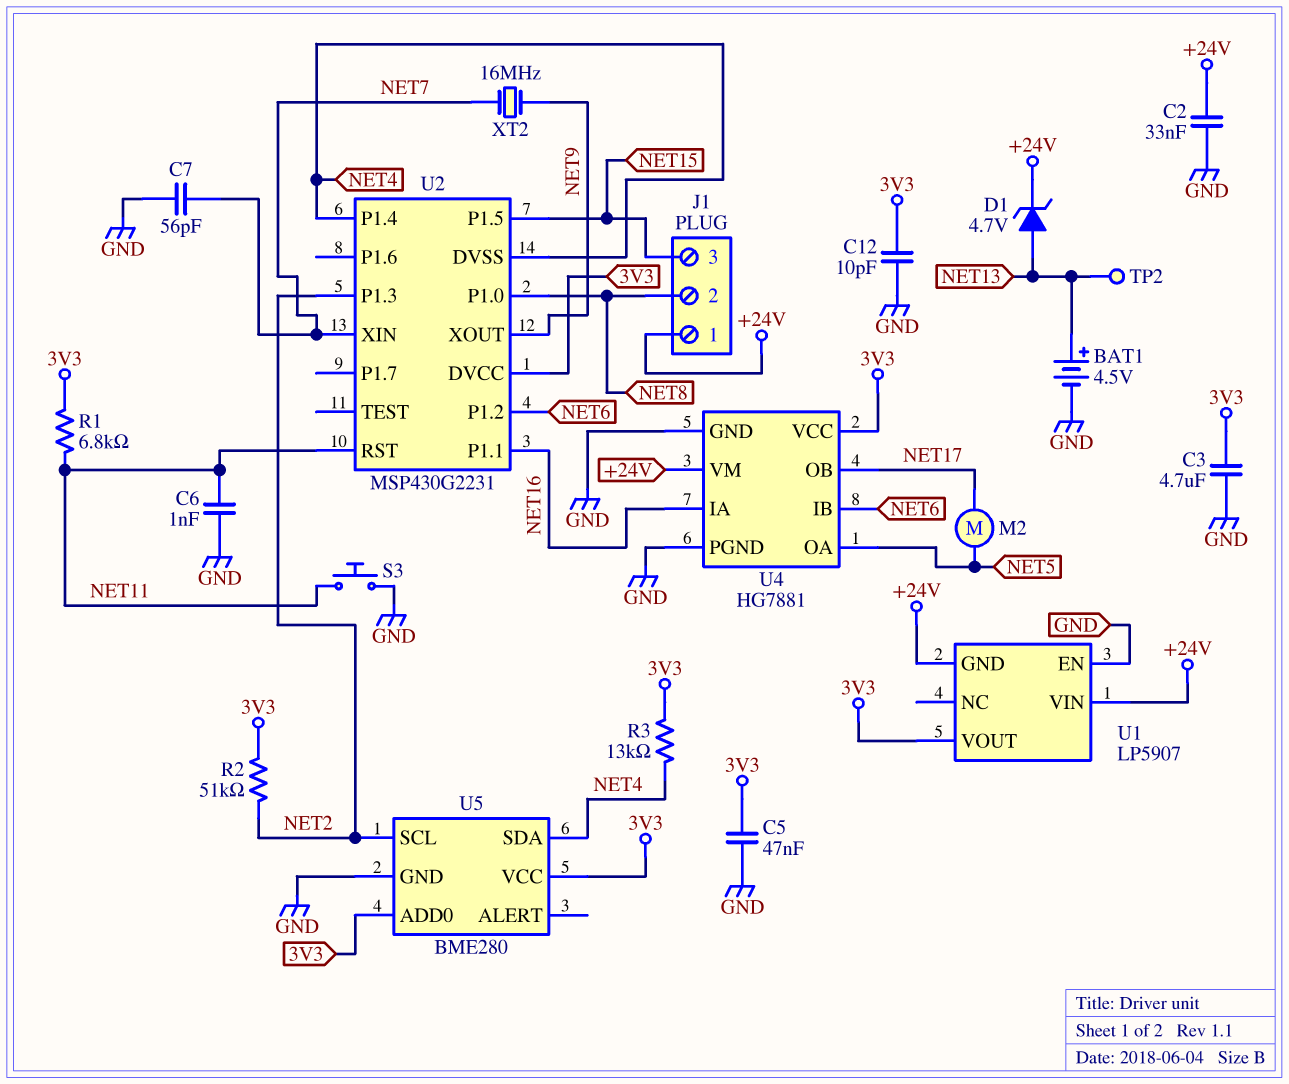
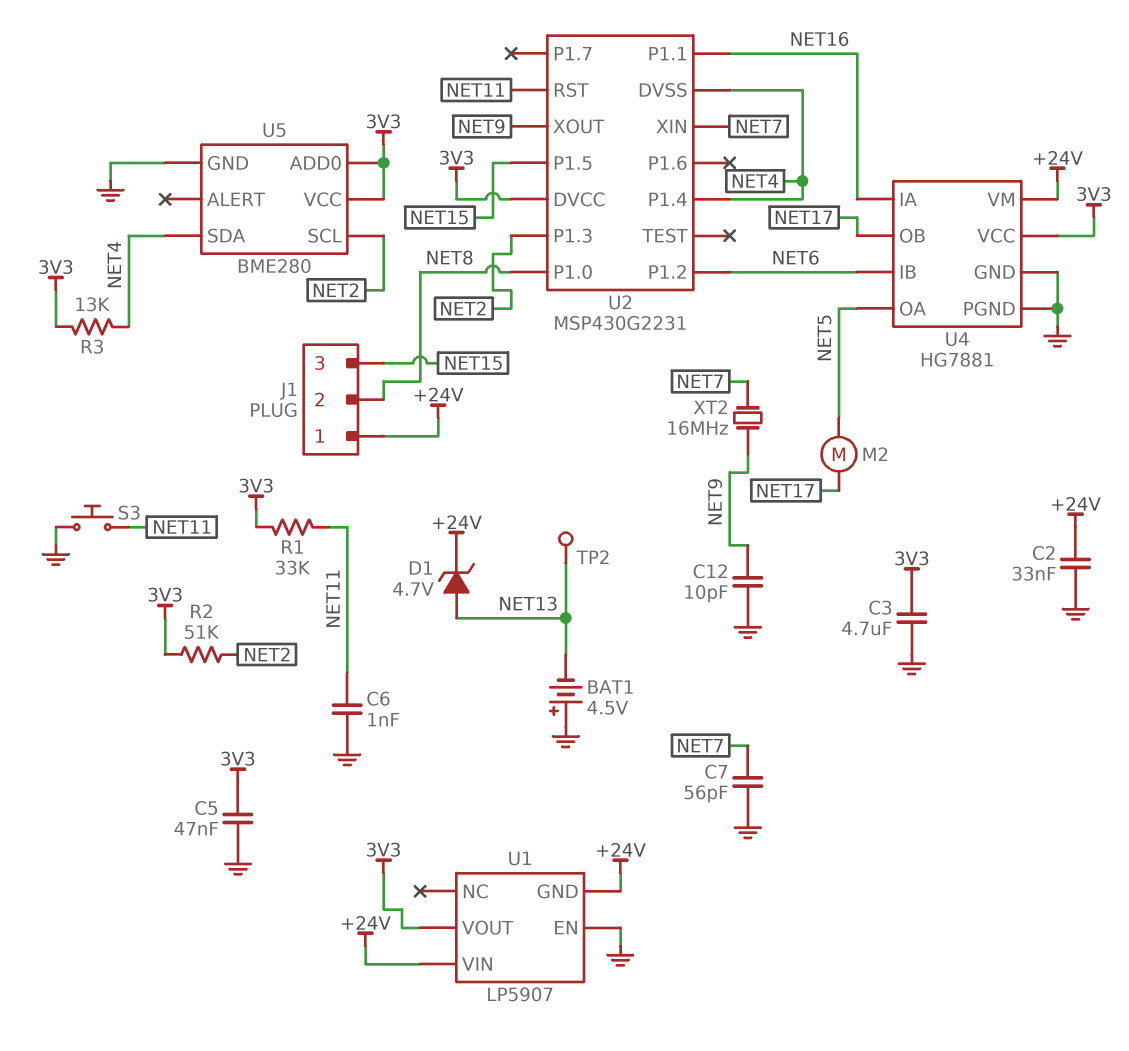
BAT1: 4.5V (plus NET13, minus GND) -> 4.5V (plus GND, minus NET13)
C12: 10pF (3V3, GND) -> 10pF (GND, NET9)
R1: 6.8k (3V3, NET11) -> 33k (3V3, NET11)

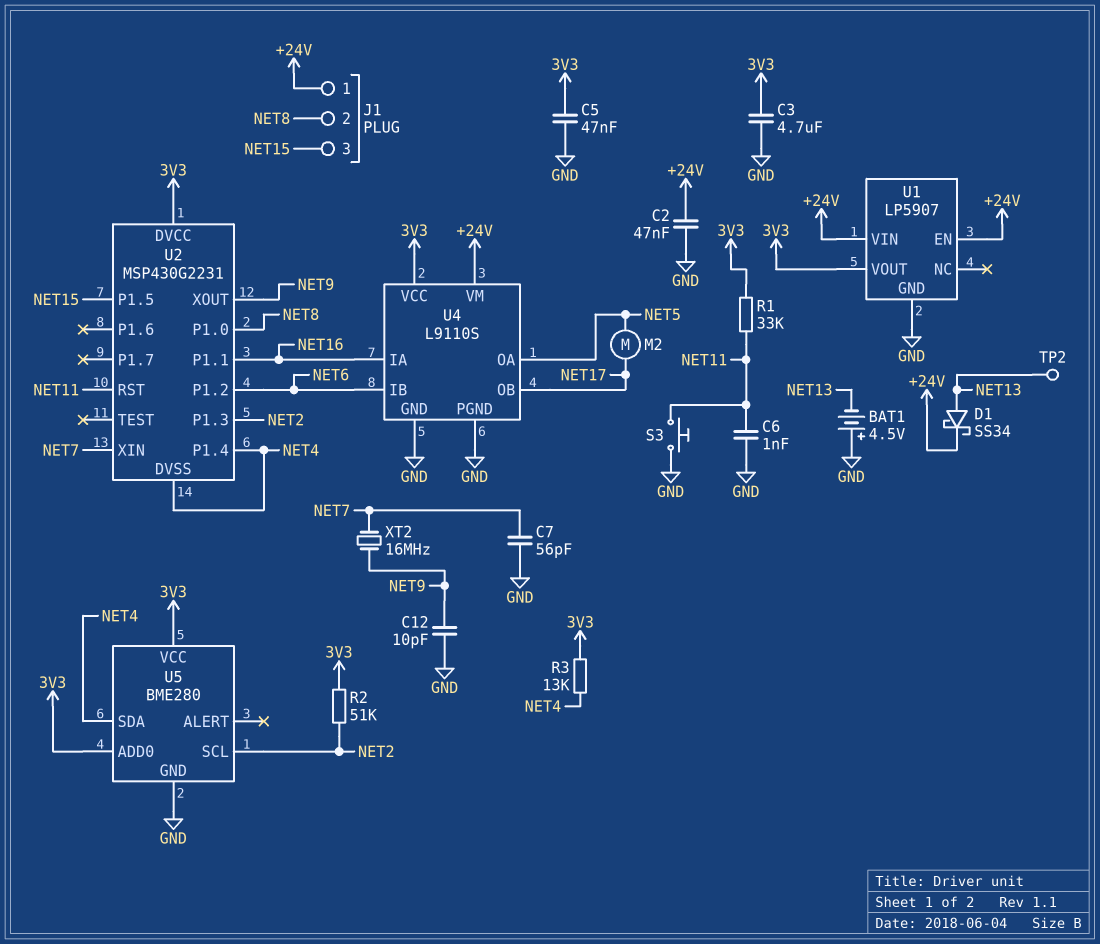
C2: 33nF (+24V, GND) -> 47nF (+24V, GND)
D1: zener 4.7V (A NET13, K +24V) -> schottky SS34 (A NET13, K +24V)
U1 pin EN: GND -> +24V
U1 pin GND: +24V -> GND
U4: HG7881 -> L9110S

